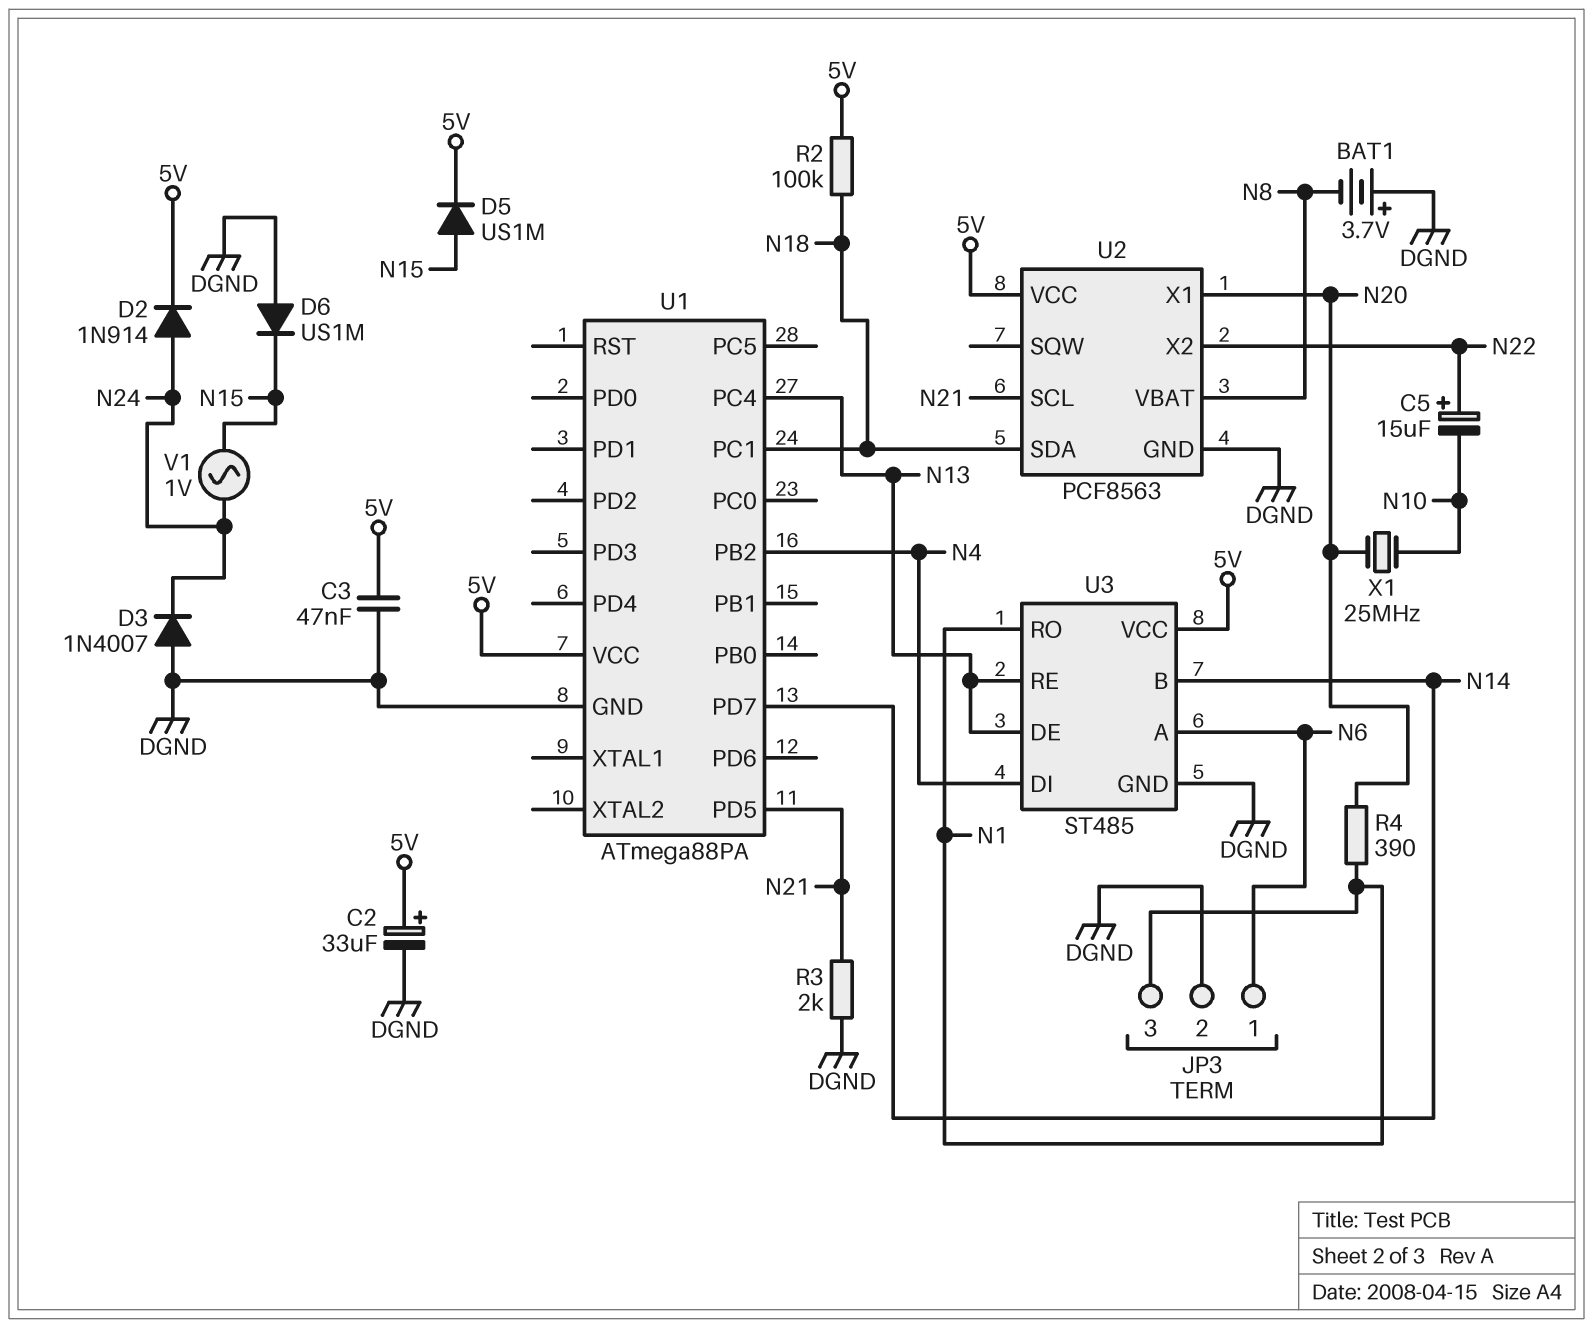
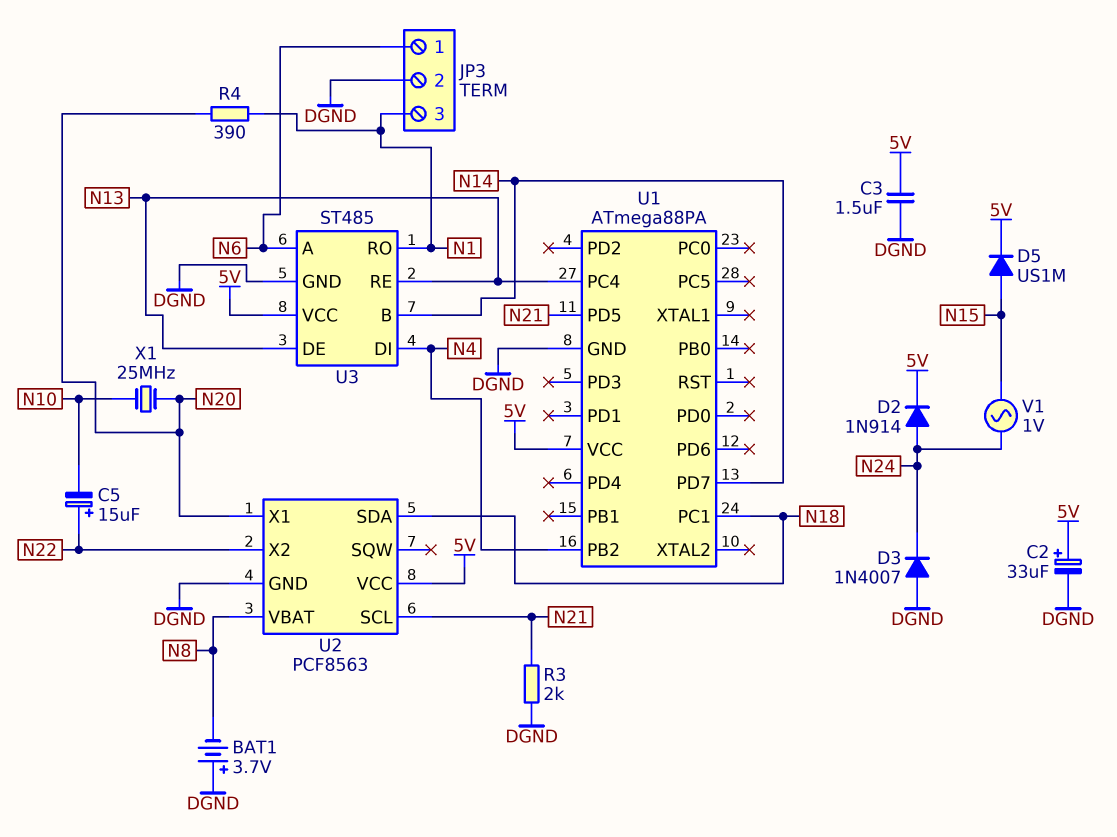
C3: 47nF (5V, DGND) -> 1.5uF (5V, DGND)
D6: diode US1M (A DGND, K N15) -> none
R2: 100k (5V, N18) -> none

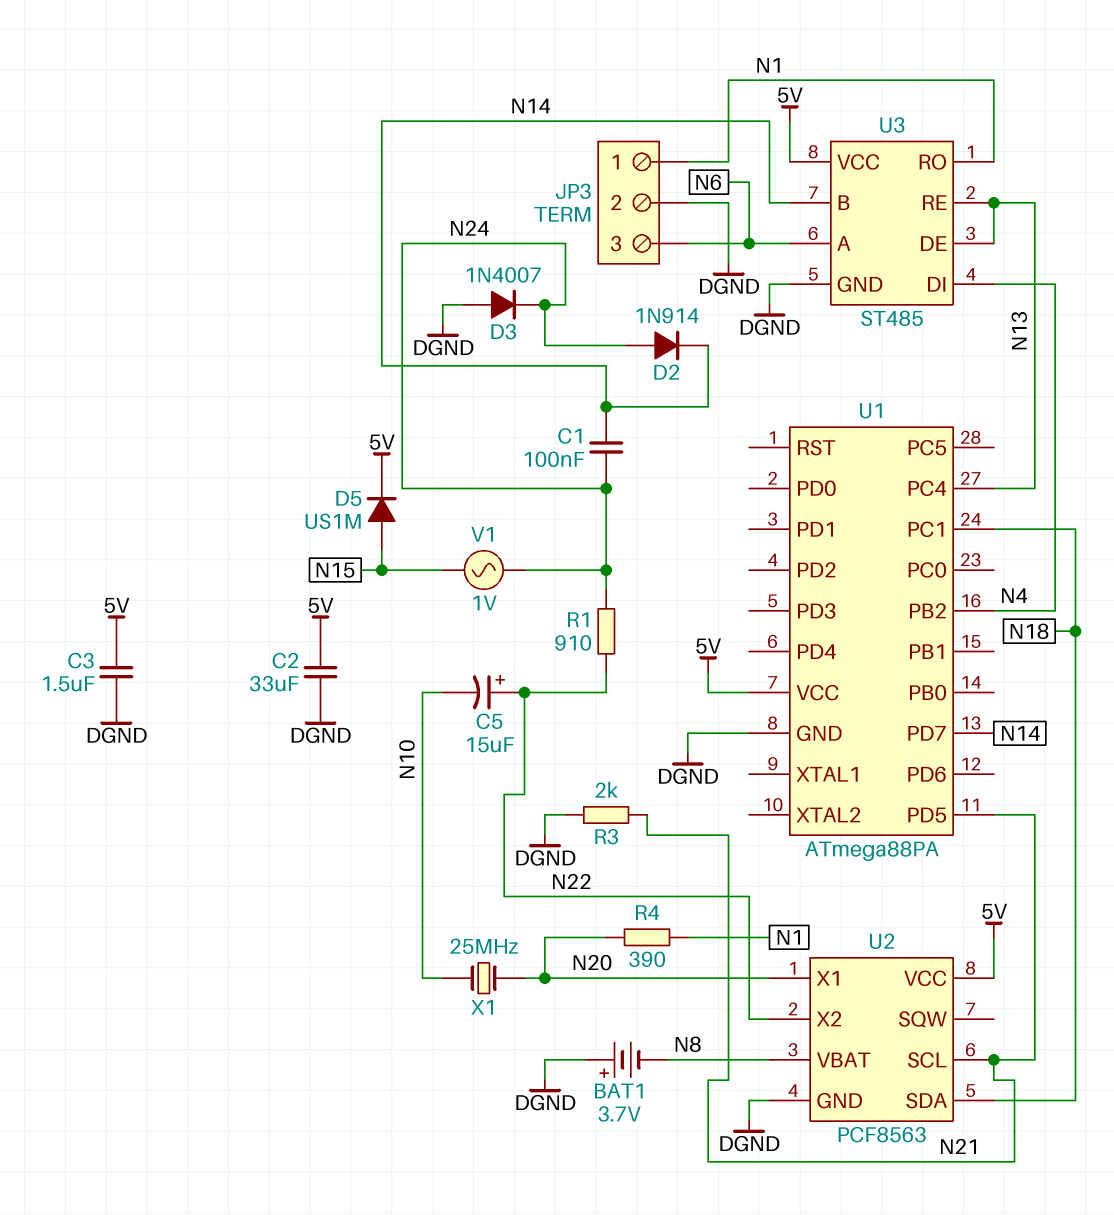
C1: none -> 100nF (N14, N24)
C2: 33uF (plus 5V, minus DGND) -> 33uF (5V, DGND)
D2: diode 1N914 (A N24, K 5V) -> diode 1N914 (A N24, K N14)
JP3 pin 1: N6 -> N1
JP3 pin 3: N1 -> N6
R1: none -> 910 (N22, N24)

